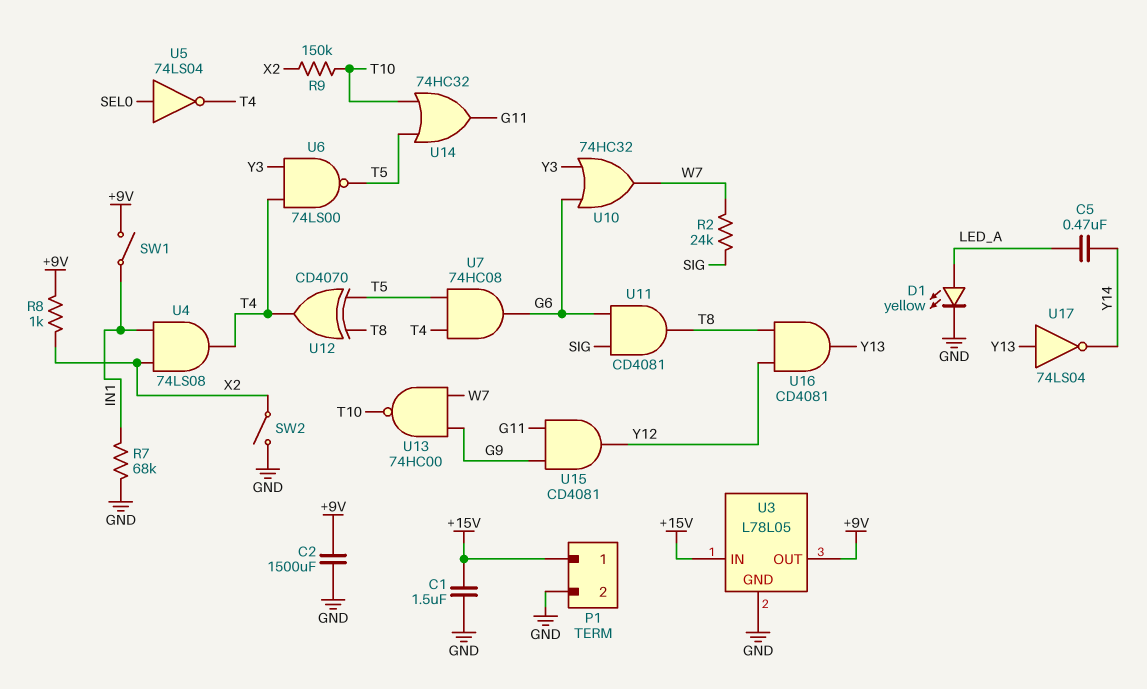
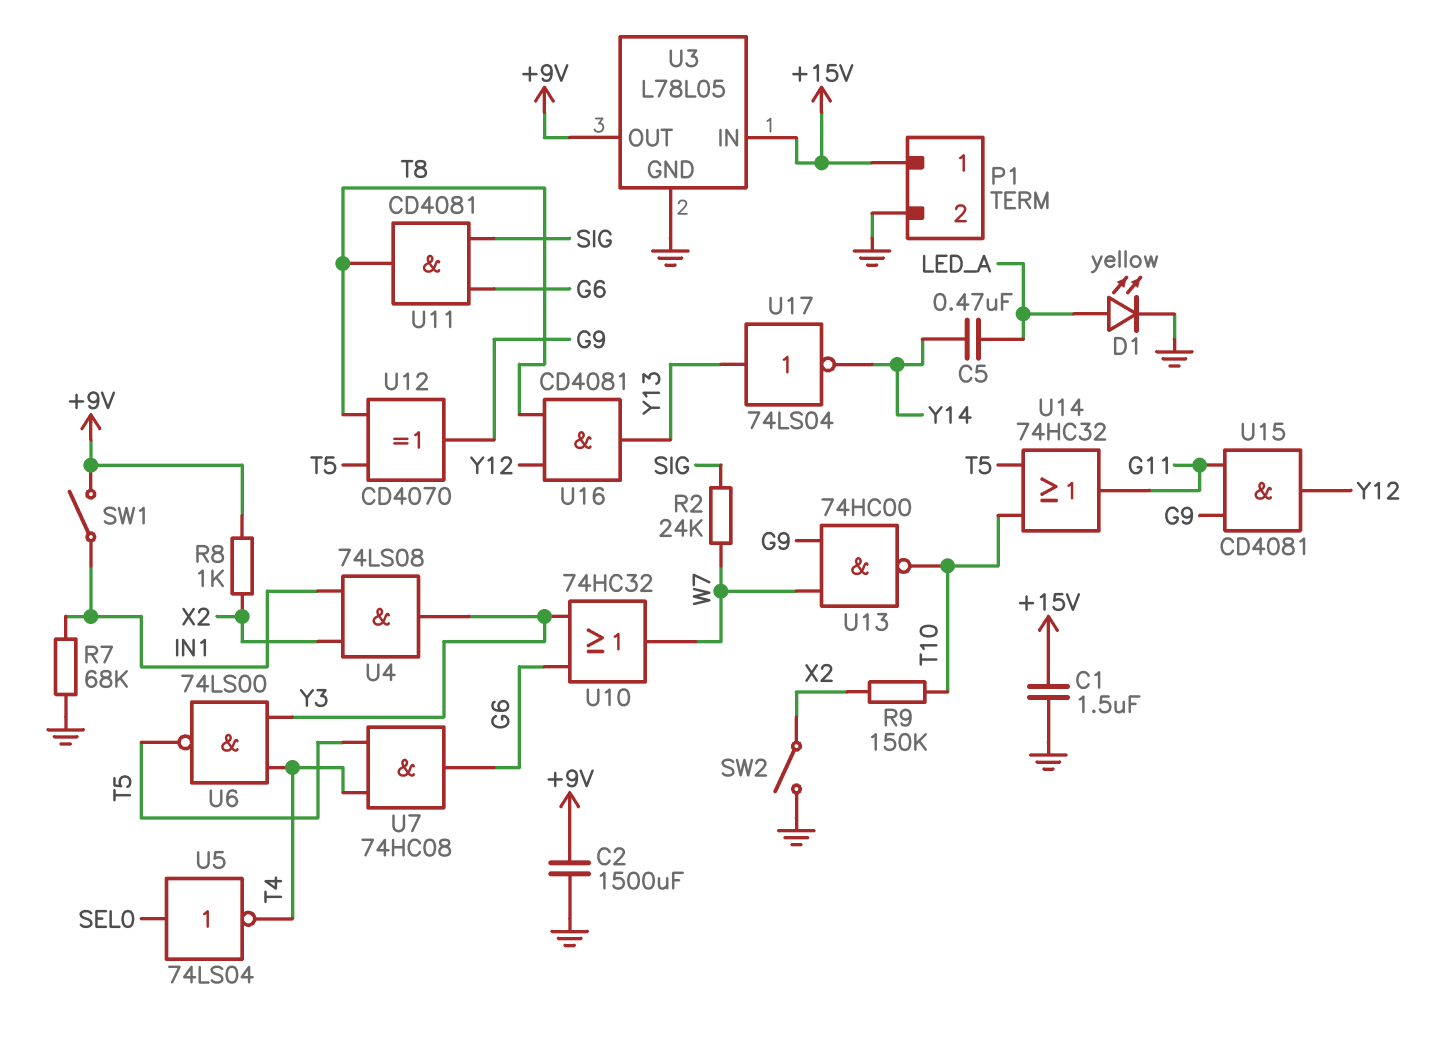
U4: AND 74LS08 (in IN1, in X2, out T4) -> AND 74LS08 (in IN1, in X2, out Y3)
U12: XOR CD4070 (in T5, in T8, out T4) -> XOR CD4070 (in T5, in T8, out G9)

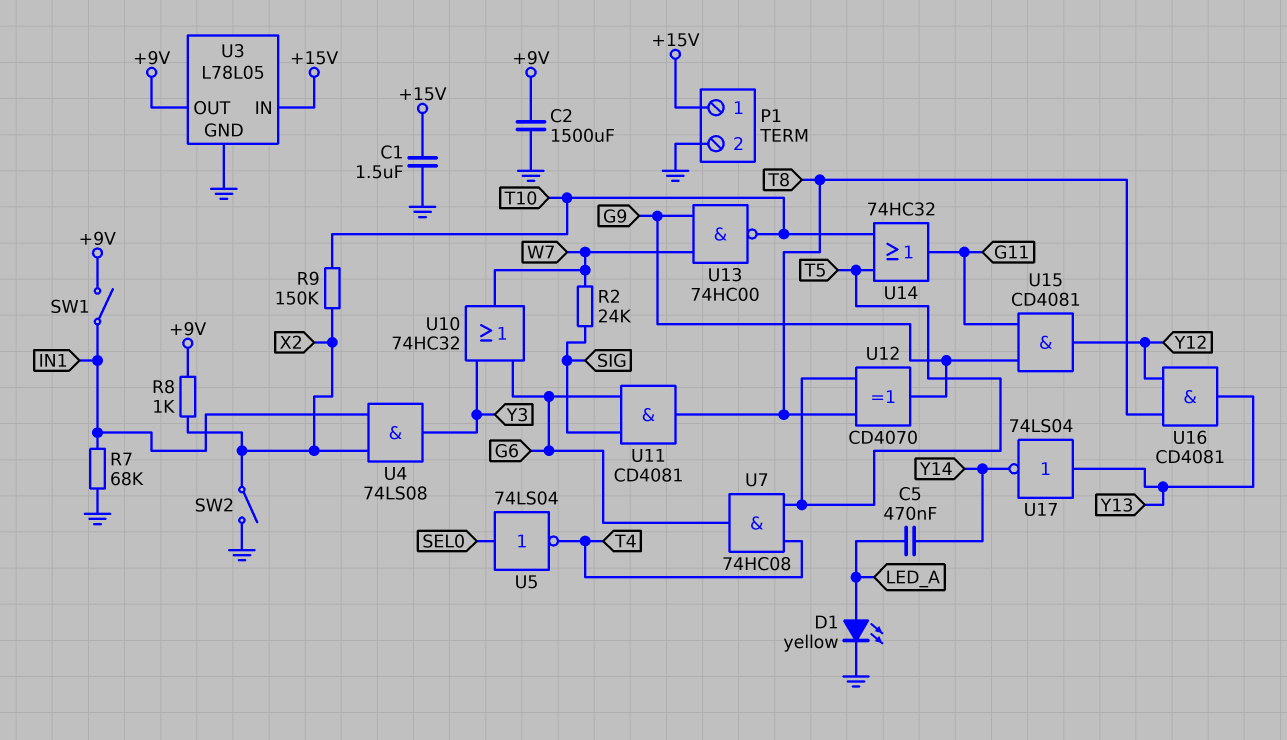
U6: NAND 74LS00 (in T4, in Y3, out T5) -> none

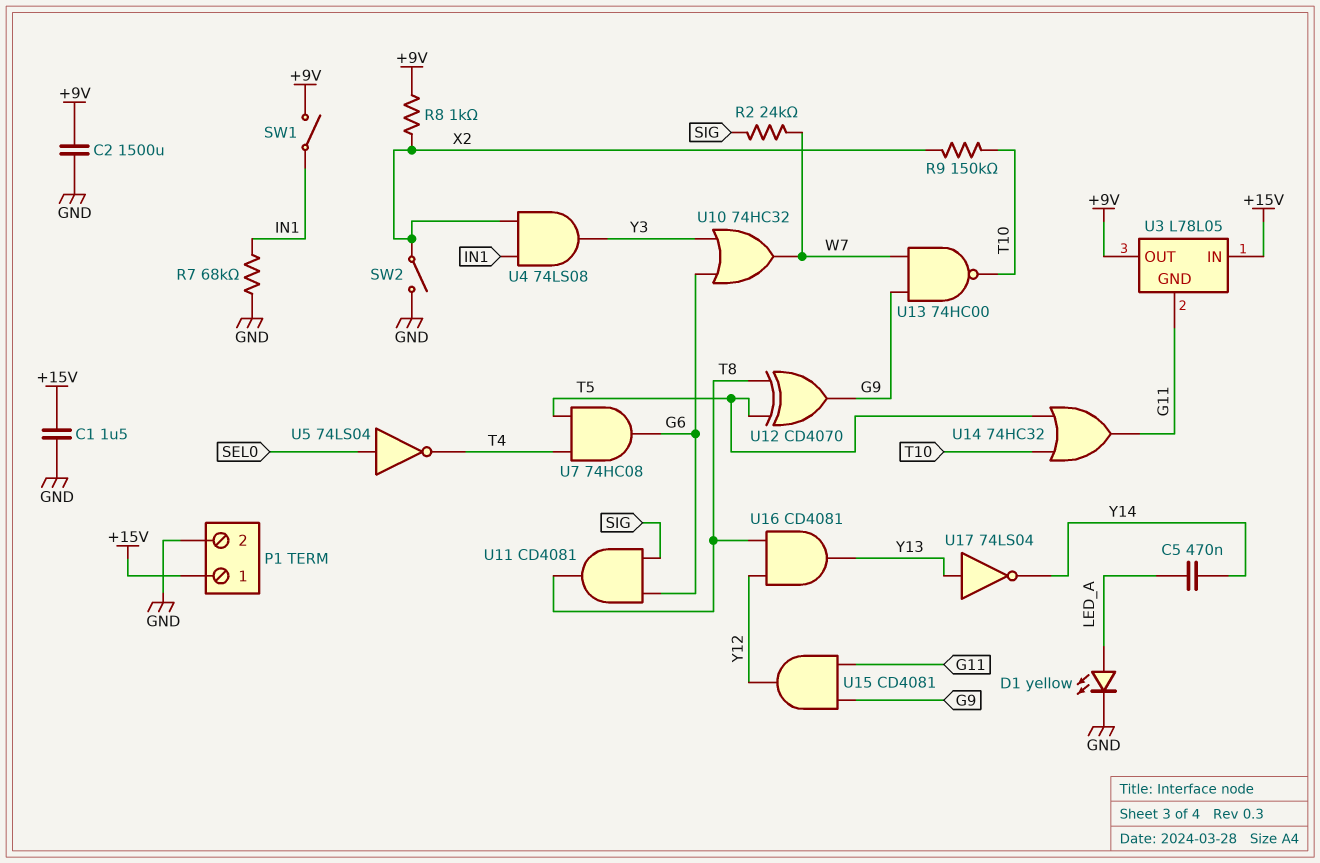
U3 pin GND: GND -> G11

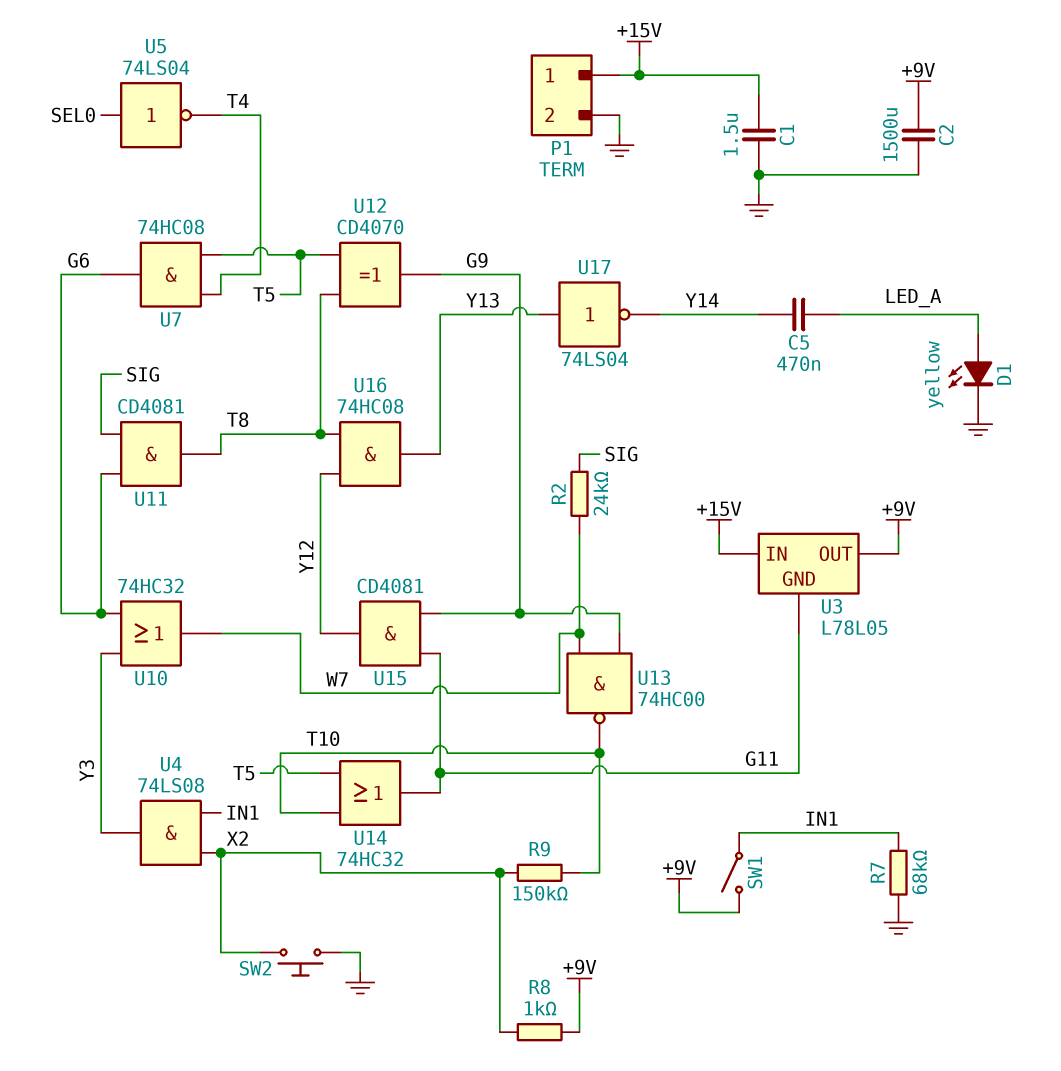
SW2: switch (GND, X2) -> button (GND, X2)
U16: AND CD4081 (in T8, in Y12, out Y13) -> AND 74HC08 (in T8, in Y12, out Y13)

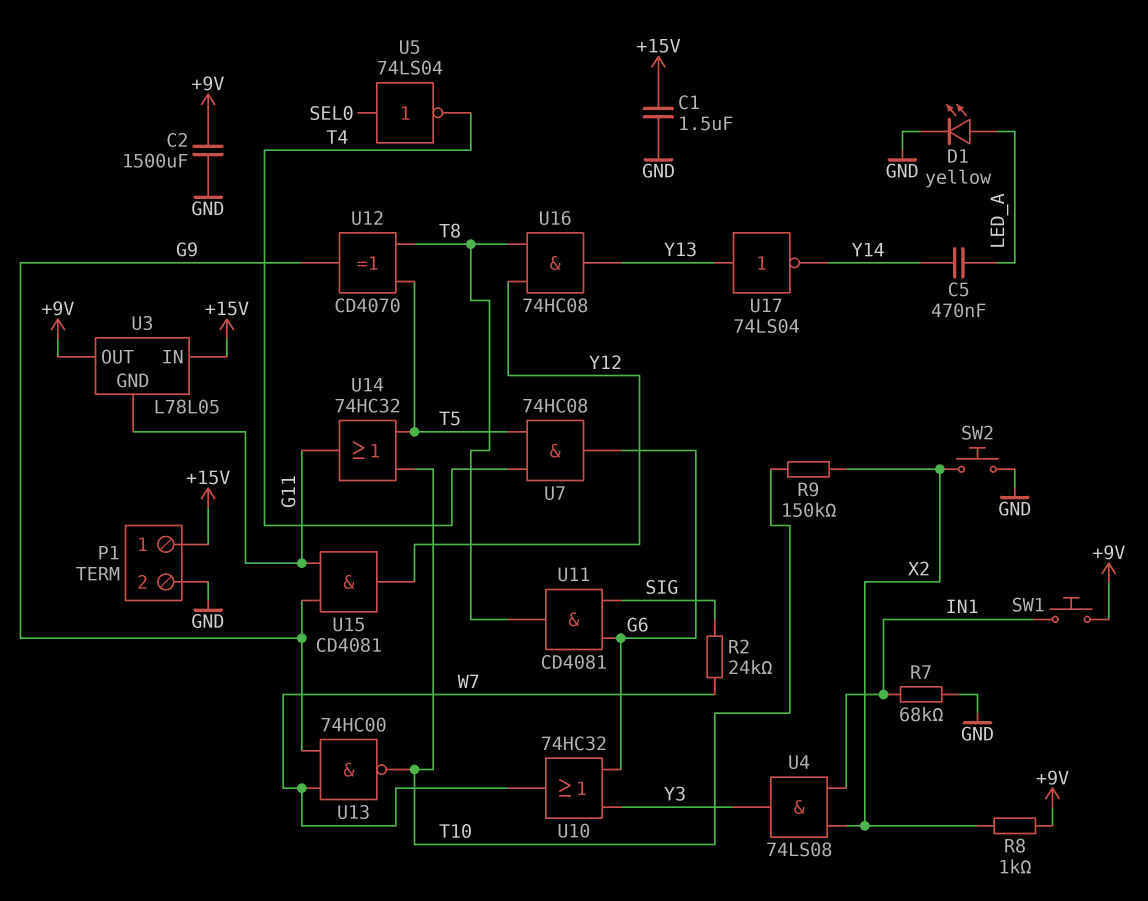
SW1: switch (+9V, IN1) -> button (+9V, IN1)

